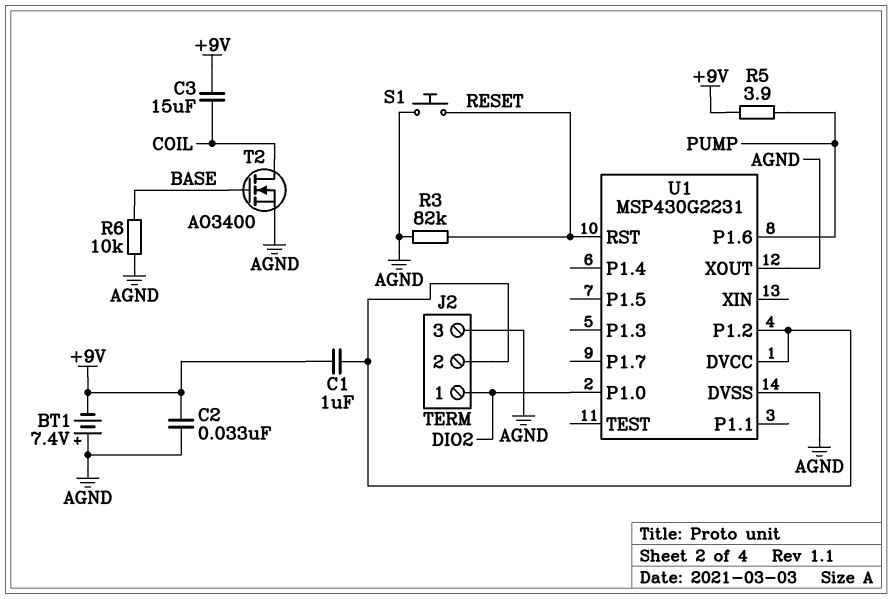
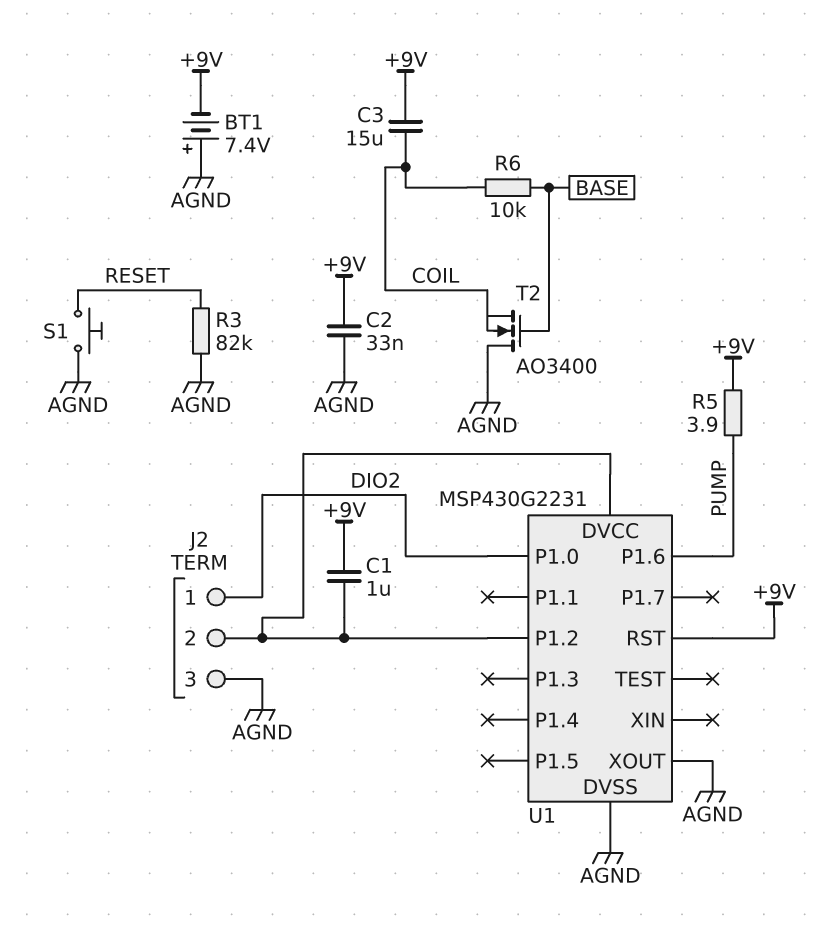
R6: 10k (AGND, BASE) -> 10k (BASE, COIL)
T2: NMOS AO3400 (G BASE, D COIL, S AGND) -> NMOS AO3400 (G BASE, D AGND, S COIL)
U1 pin RST: RESET -> +9V

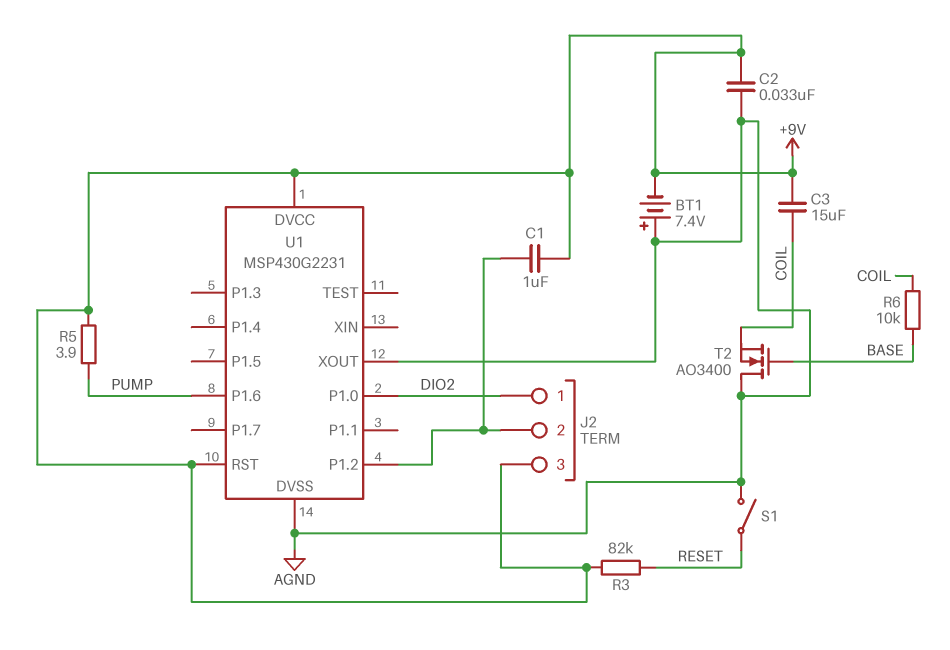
J2 pin 3: AGND -> +9V
R3: 82k (AGND, RESET) -> 82k (+9V, RESET)
S1: button (AGND, RESET) -> switch (AGND, RESET)
U1 pin DVCC: J2/2 -> +9V

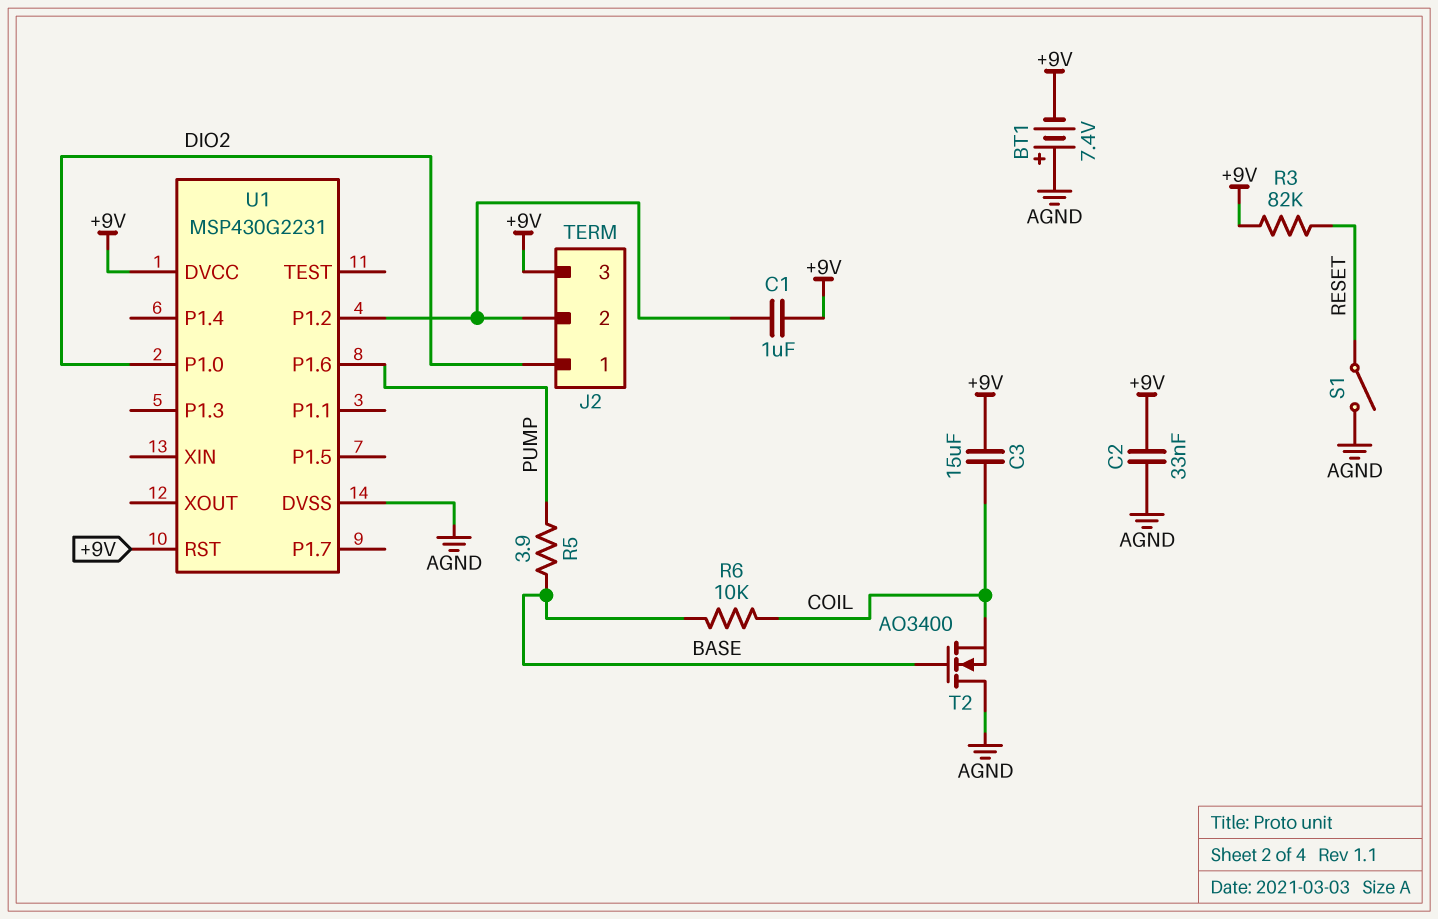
R5: 3.9 (+9V, PUMP) -> 3.9 (BASE, PUMP)
U1 pin XOUT: AGND -> none

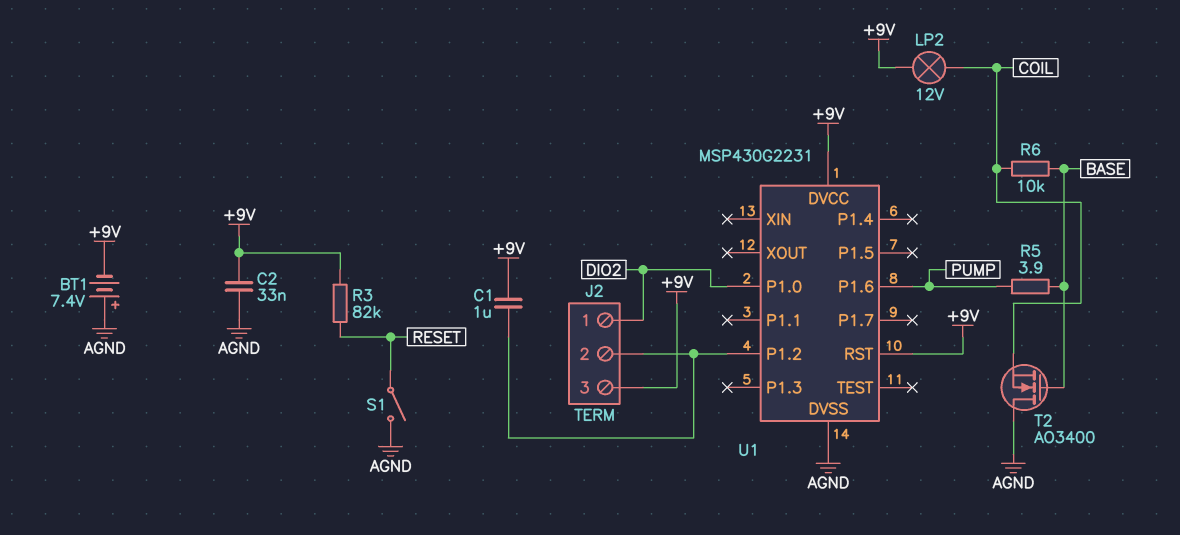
C3: 15uF (+9V, COIL) -> none
LP2: none -> lamp 12V (+9V, COIL)

